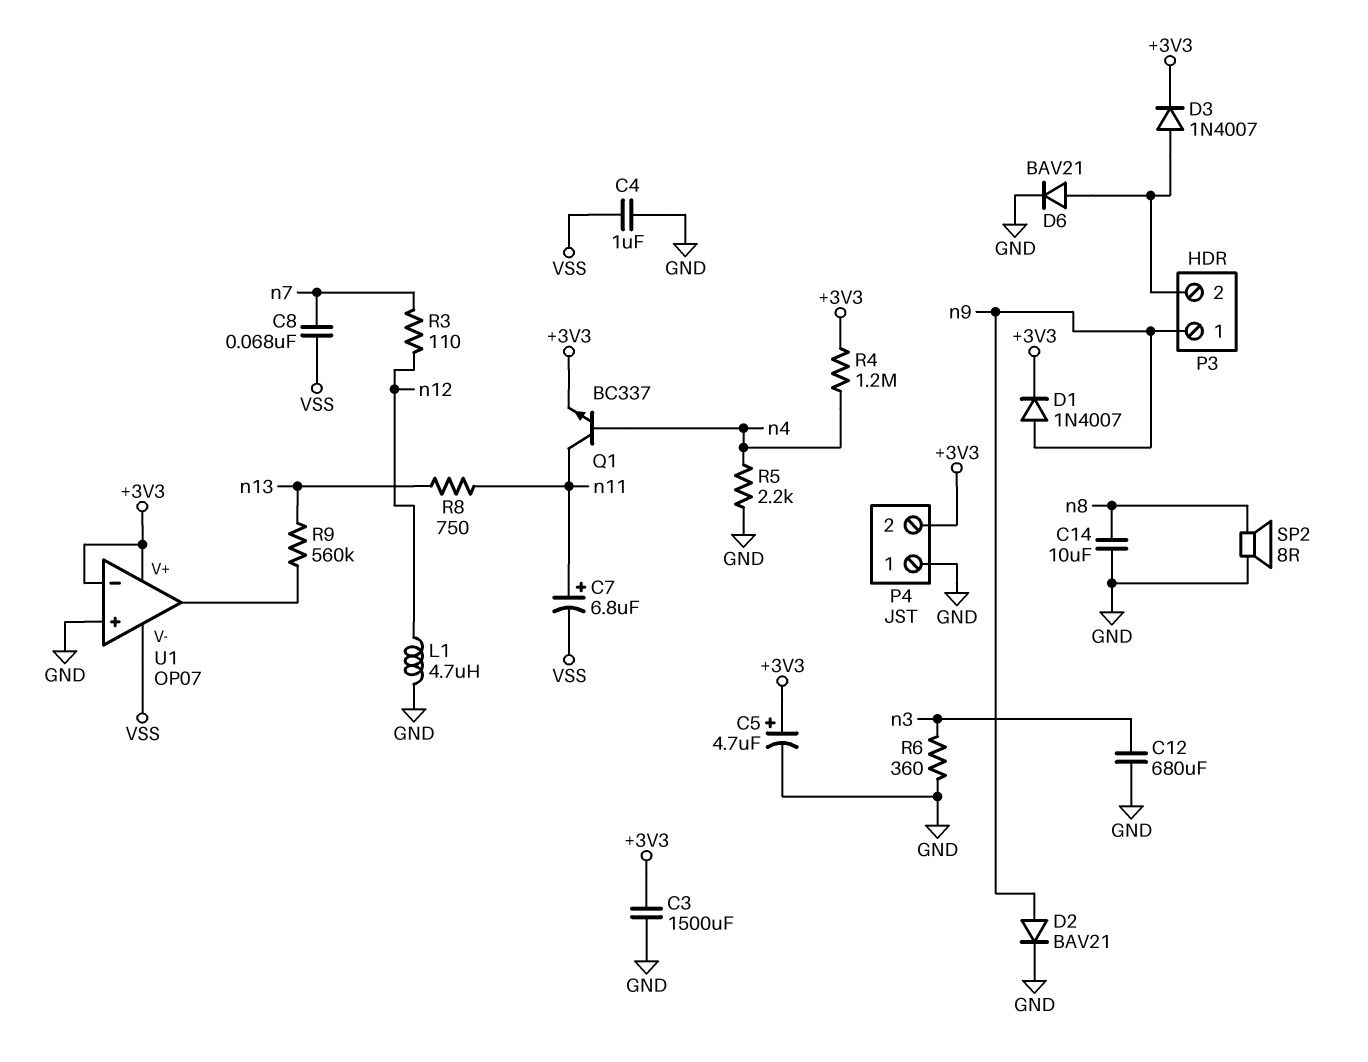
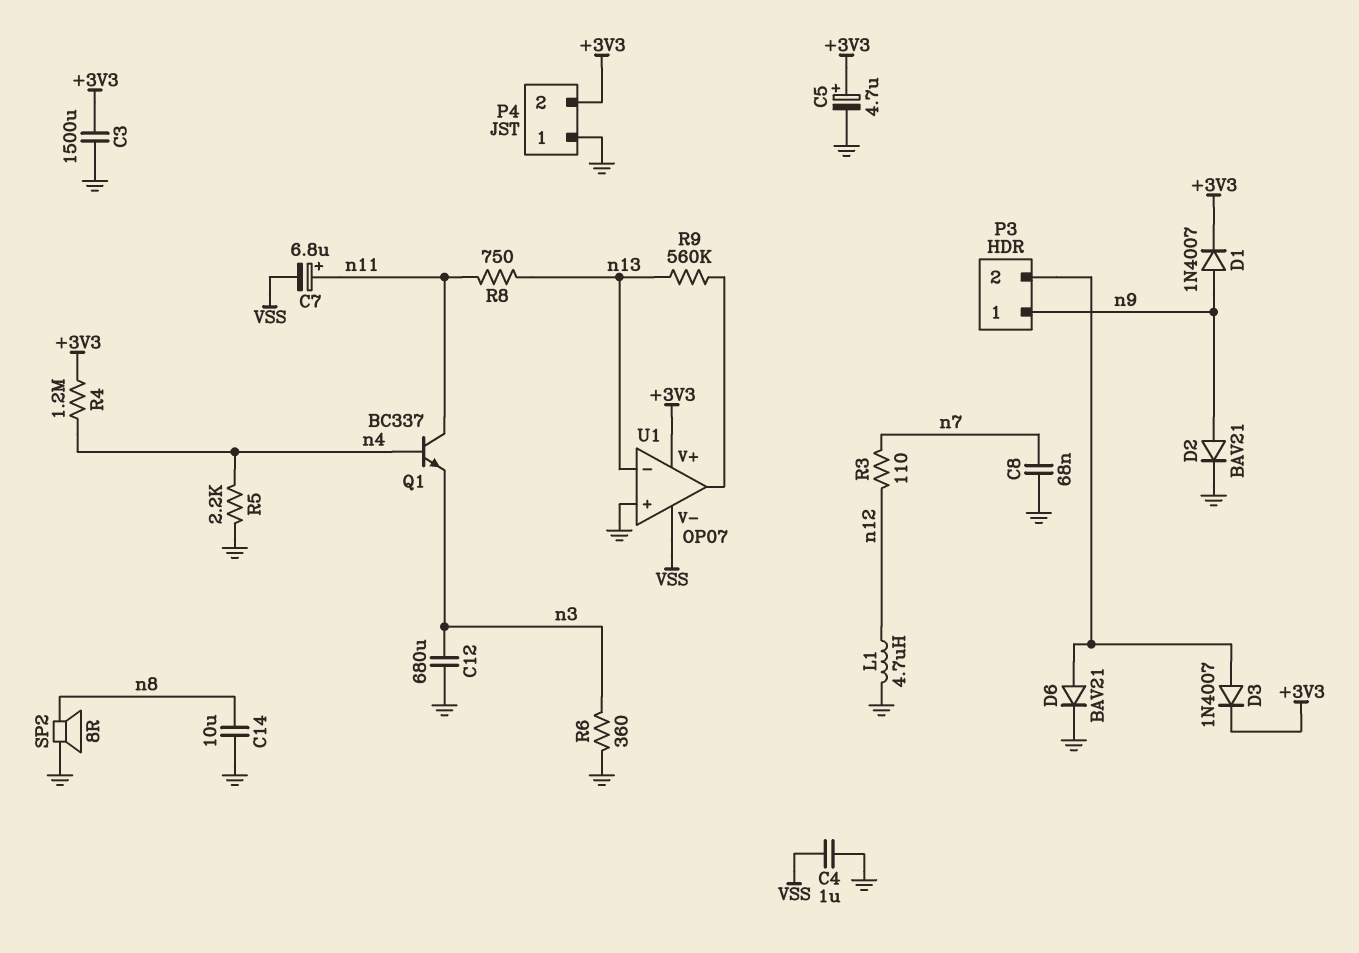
C8: 68nF (VSS, n7) -> 68nF (GND, n7)
Q1: NPN BC337 (B n4, C n11, E +3V3) -> NPN BC337 (B n4, C n11, E n3)
U1 pin in-: +3V3 -> n13

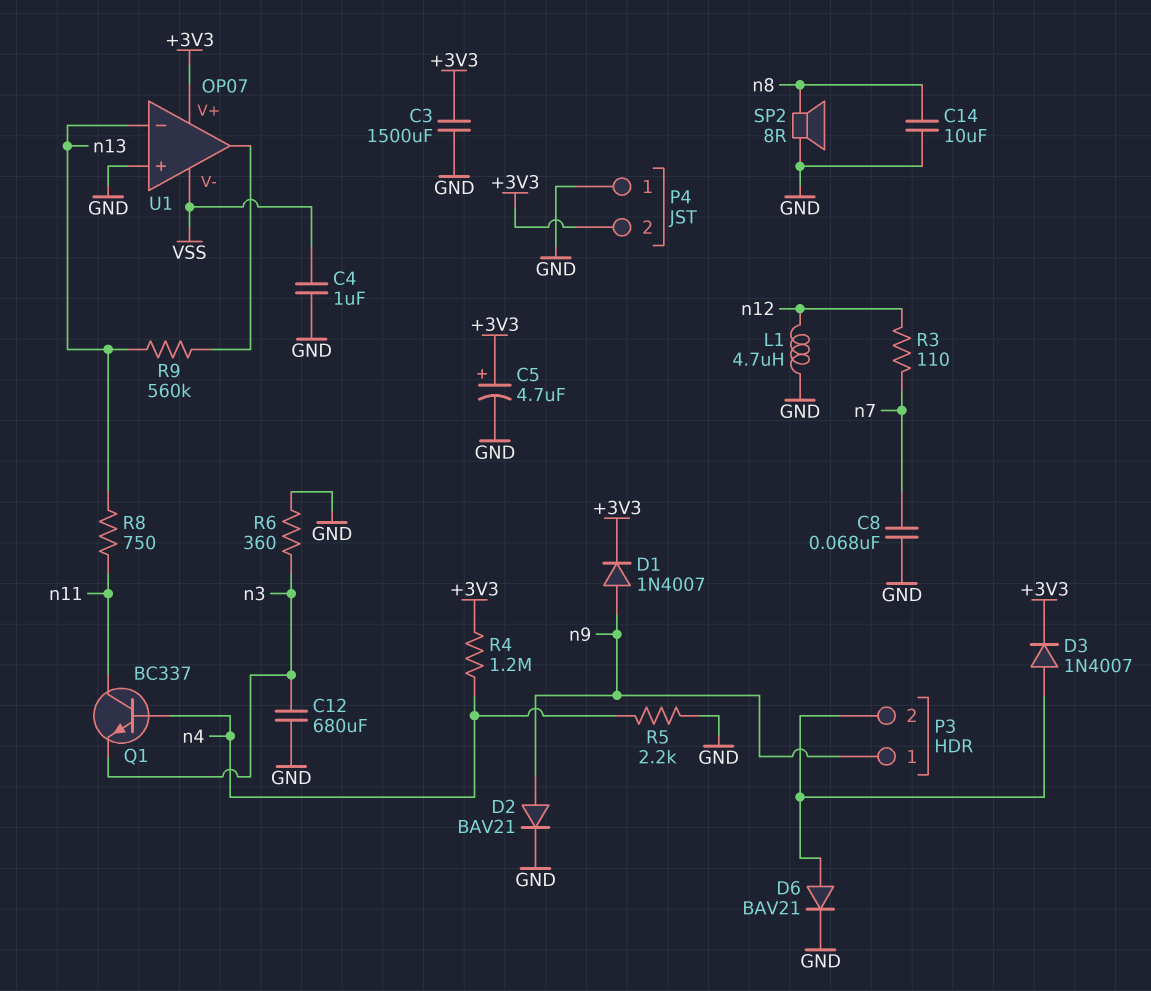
C7: 6.8uF (plus n11, minus VSS) -> none

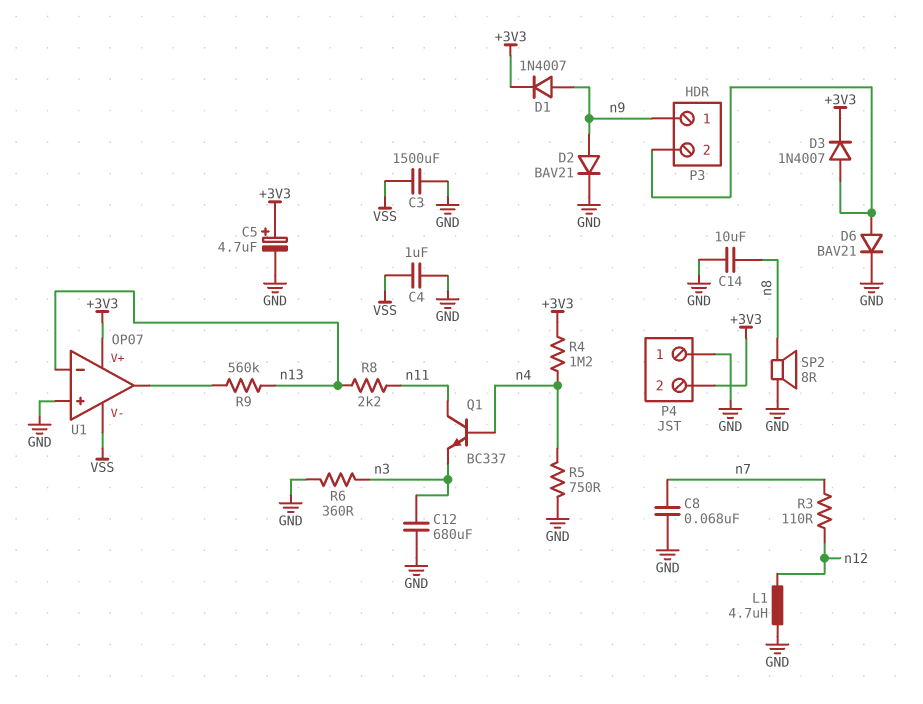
C3: 1500uF (+3V3, GND) -> 1500uF (GND, VSS)
R5: 2.2k (GND, n4) -> 750 (GND, n4)
R8: 750 (n11, n13) -> 2.2k (n11, n13)

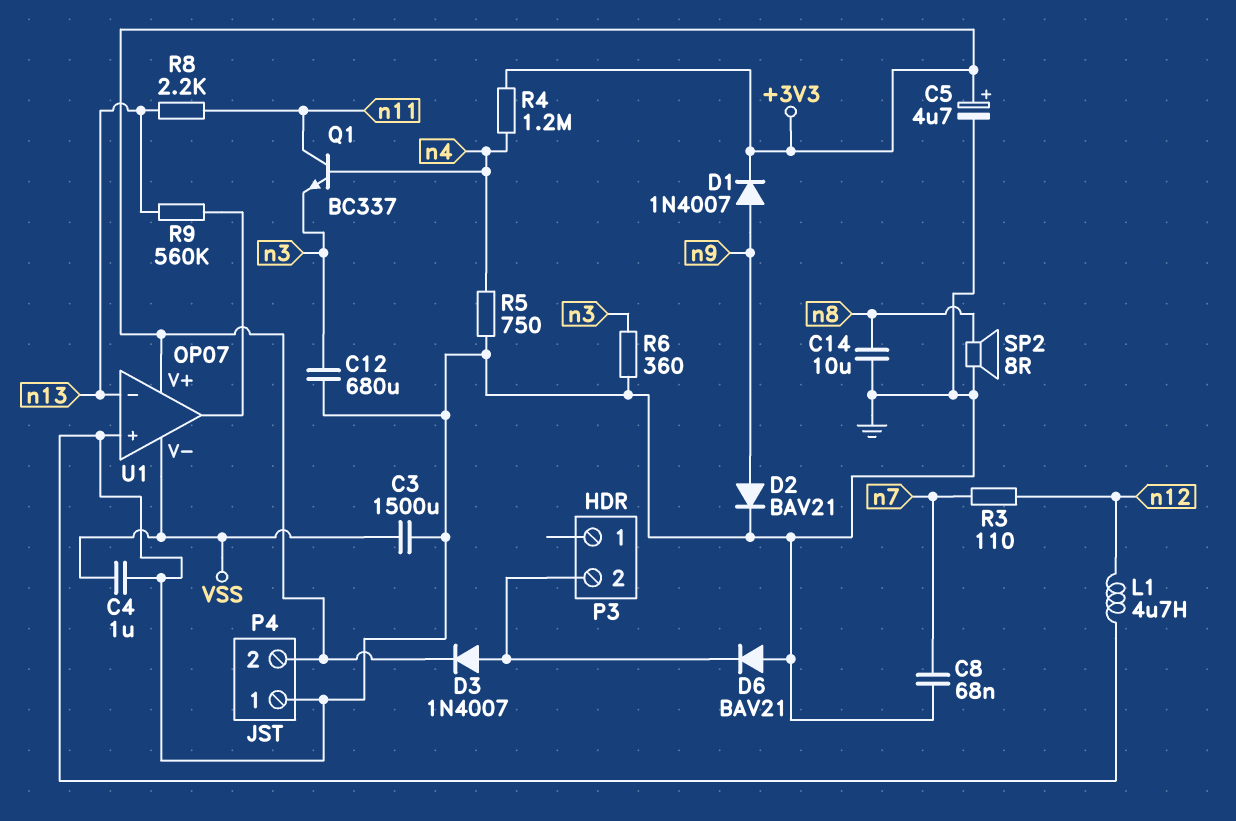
D6: diode BAV21 (A P3/2, K GND) -> diode BAV21 (A GND, K P3/2)
P3 pin 1: n9 -> none

